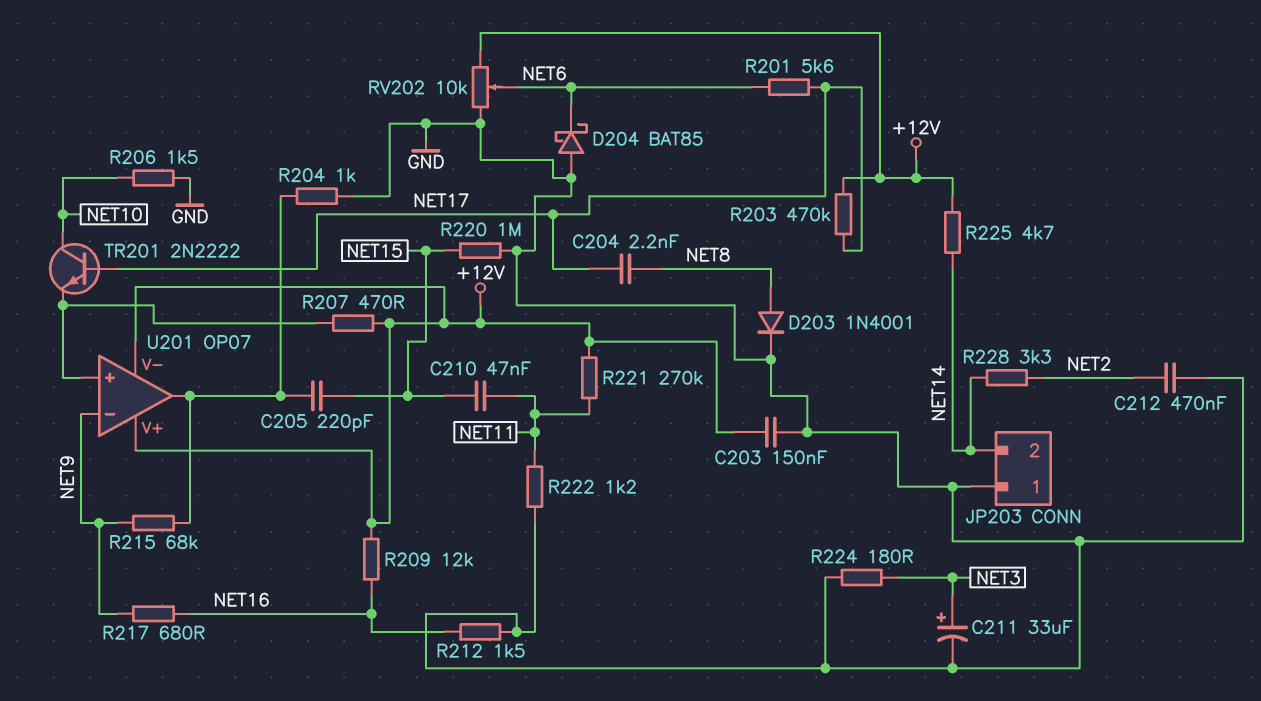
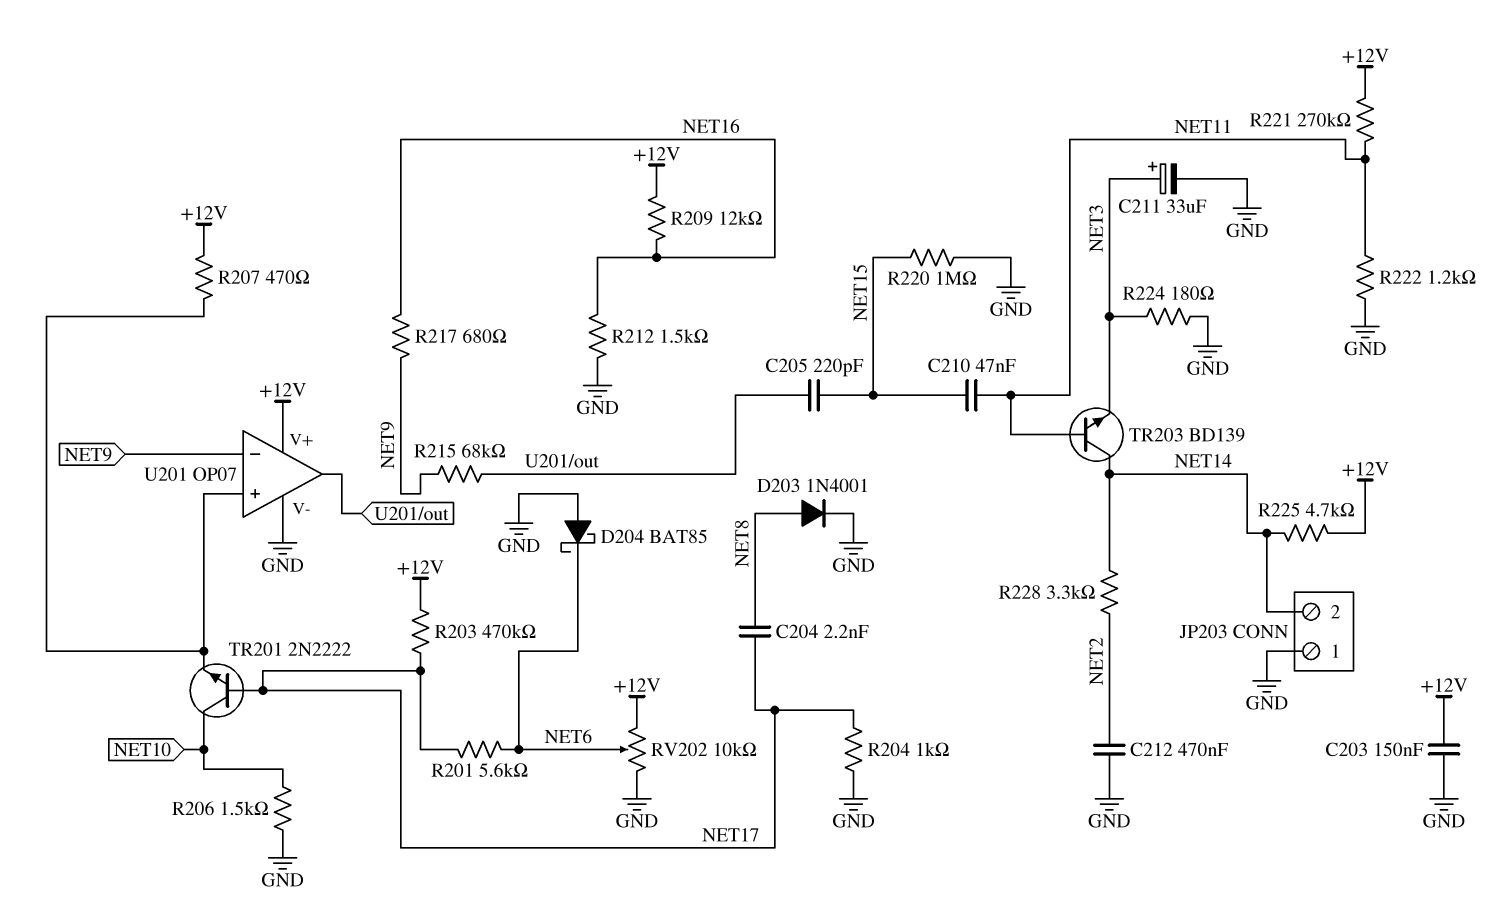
R204: 1k (GND, U201/out) -> 1k (GND, NET17)
TR203: none -> NPN BD139 (B NET11, C NET14, E NET3)
U201 pin V-: +12V -> GND

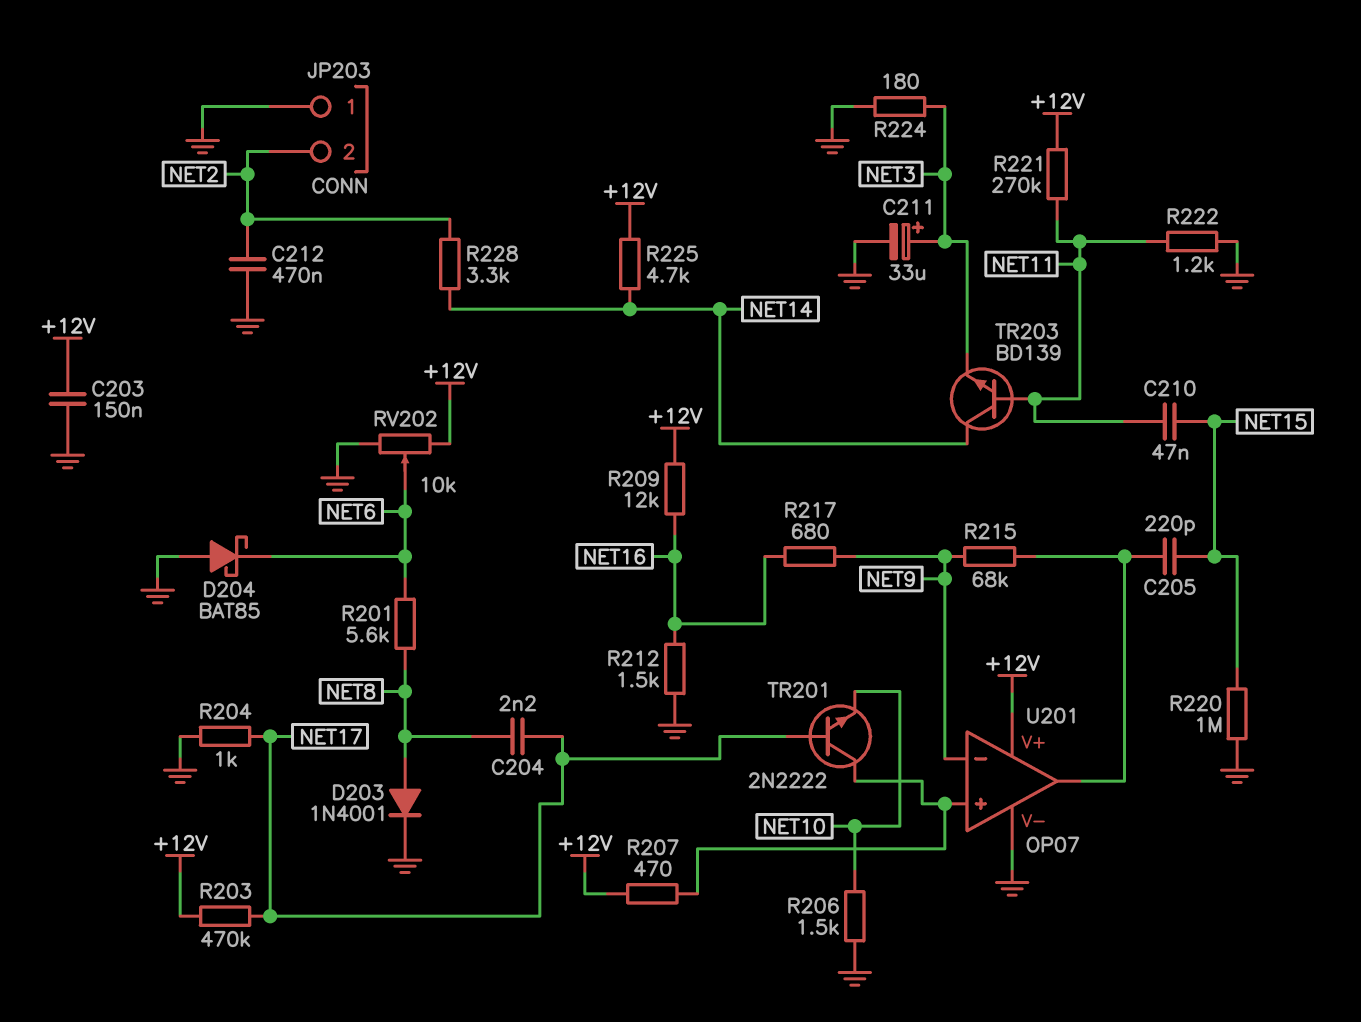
JP203 pin 2: NET14 -> NET2
R201: 5.6k (NET6, NET17) -> 5.6k (NET6, NET8)
TR201: NPN 2N2222 (B NET17, C NET10, E U201/in+) -> NPN 2N2222 (B NET17, C U201/in+, E NET10)

